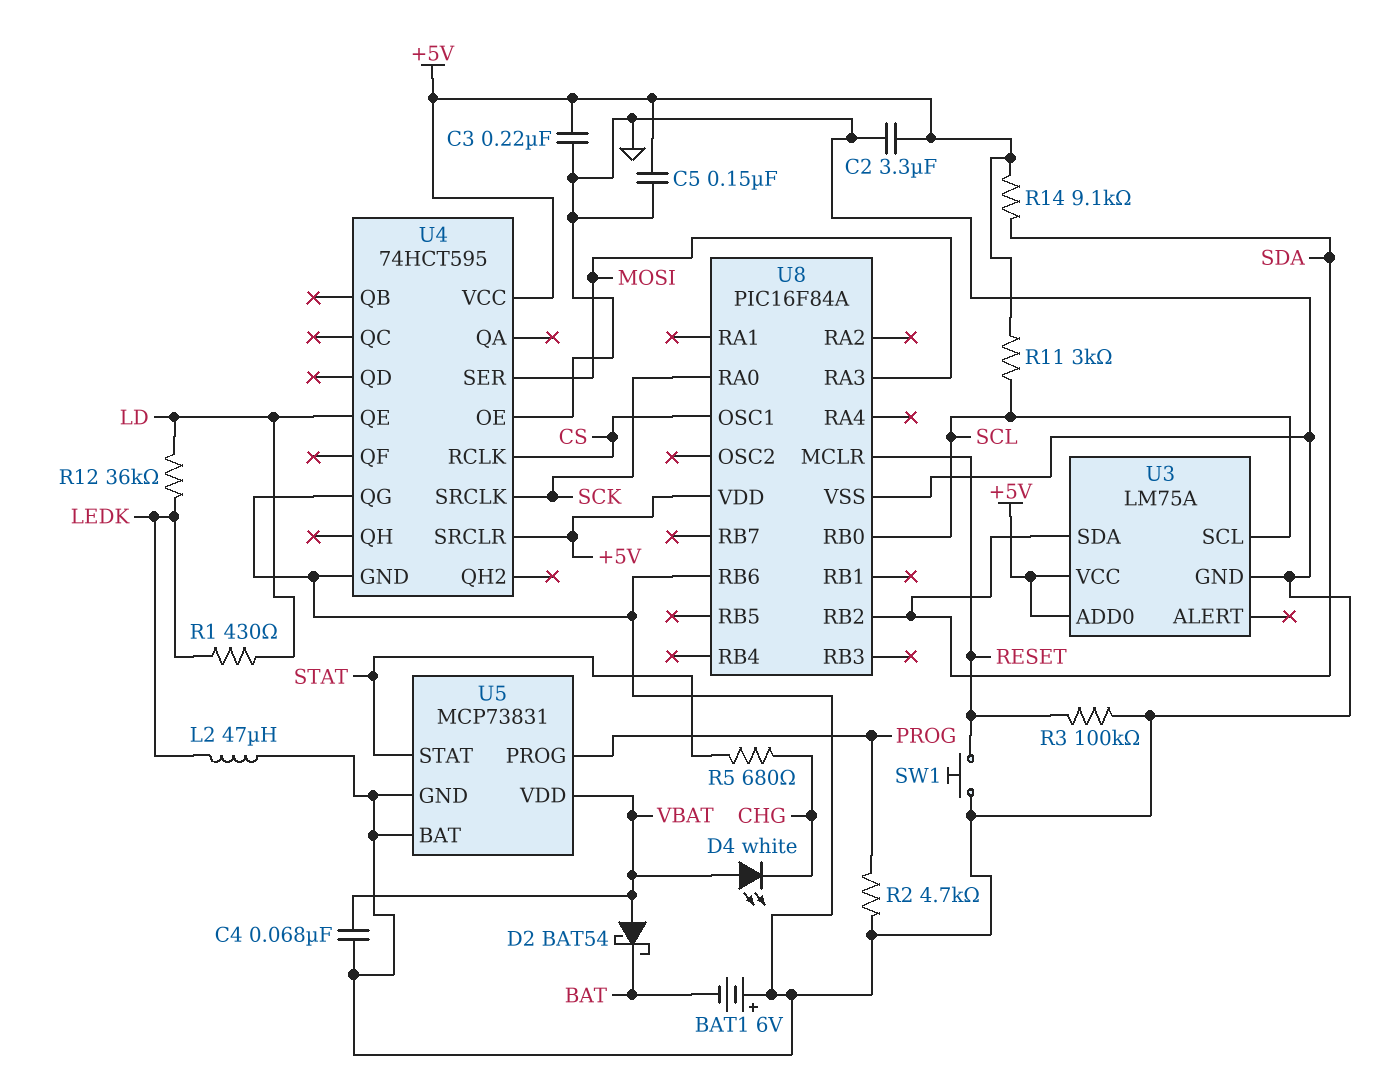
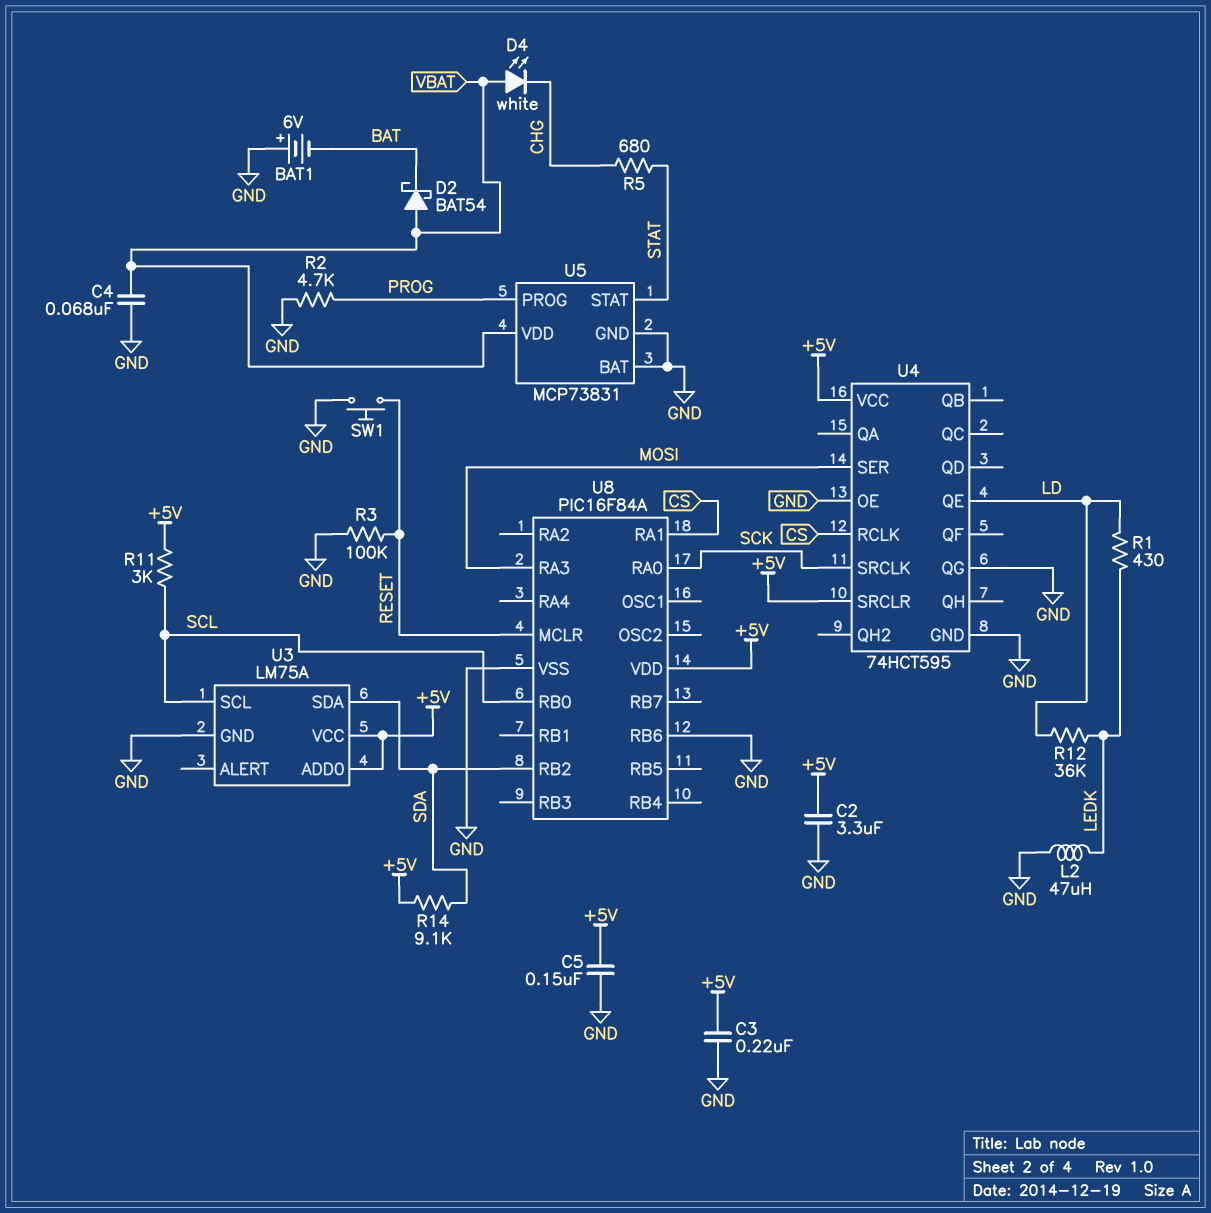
U8 pin OSC1: CS -> none
U8 pin RA1: none -> CS

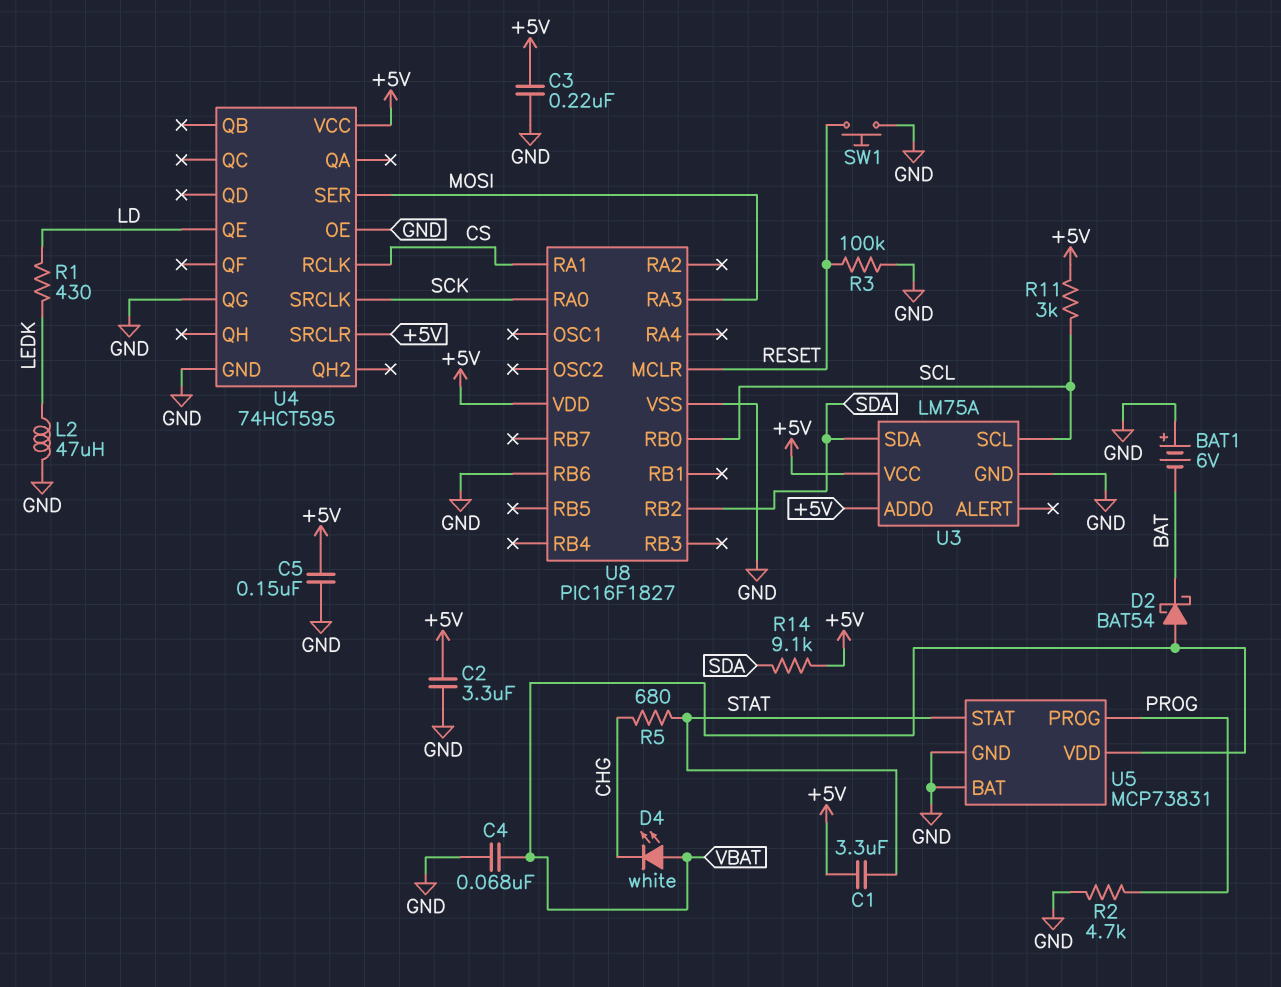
C1: none -> 3.3uF (+5V, STAT)
R12: 36k (LD, LEDK) -> none
U8: PIC16F84A -> PIC16F1827

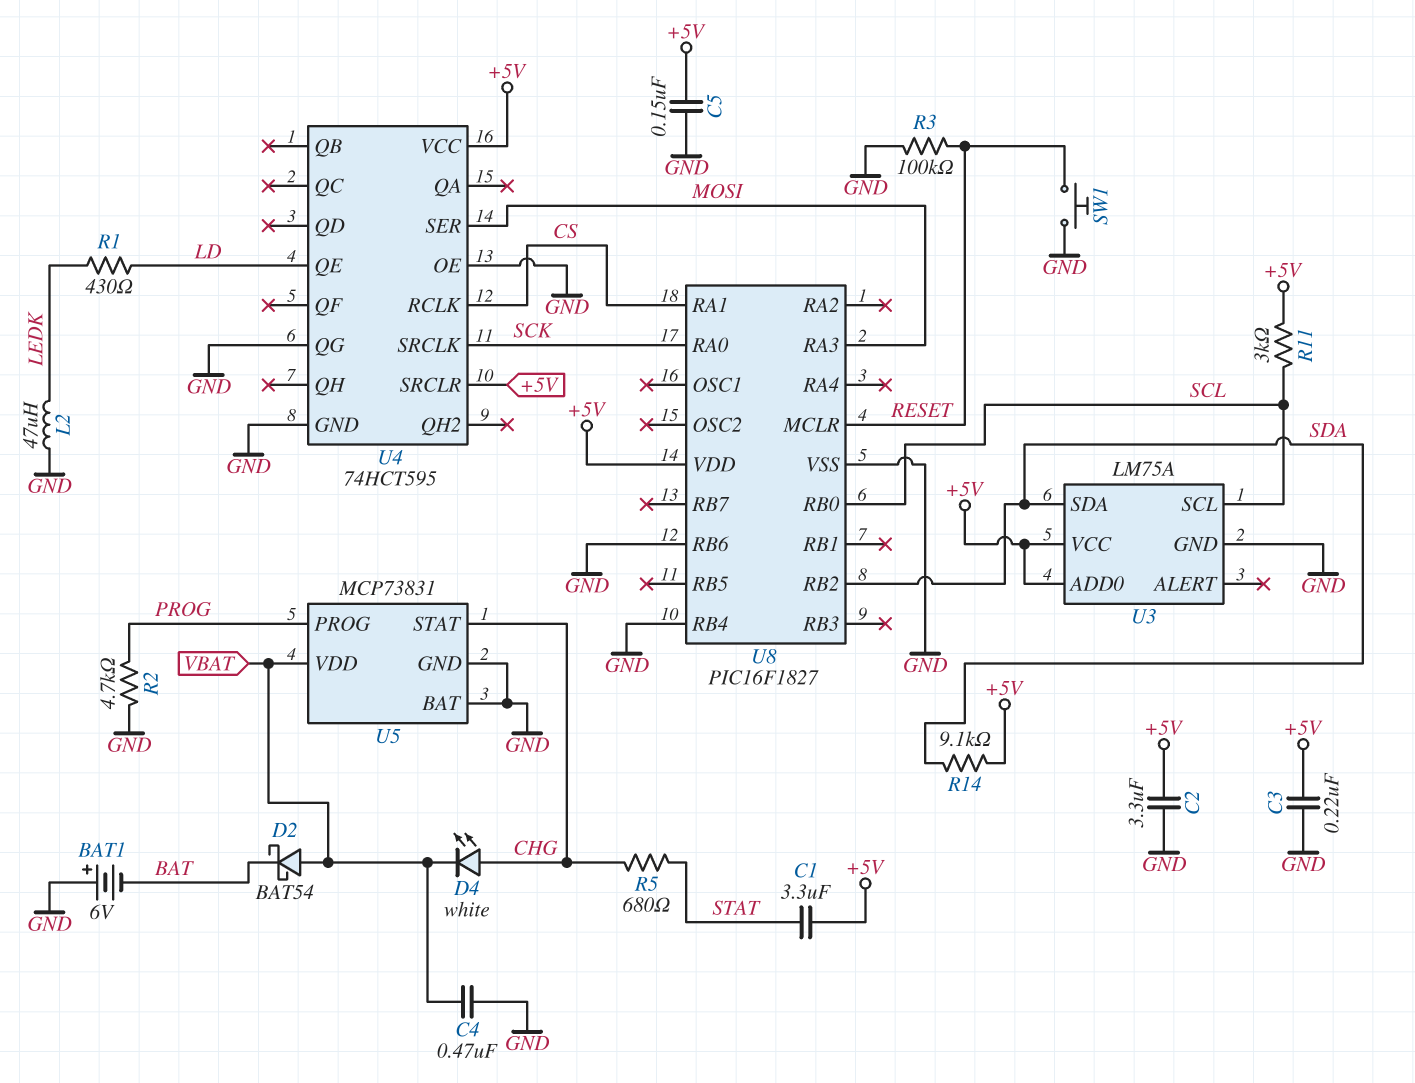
C4: 68nF (GND, VBAT) -> 470nF (GND, VBAT)
D4: LED white (A VBAT, K CHG) -> LED white (A CHG, K VBAT)
U5 pin STAT: STAT -> CHG
U8 pin RB4: none -> GND

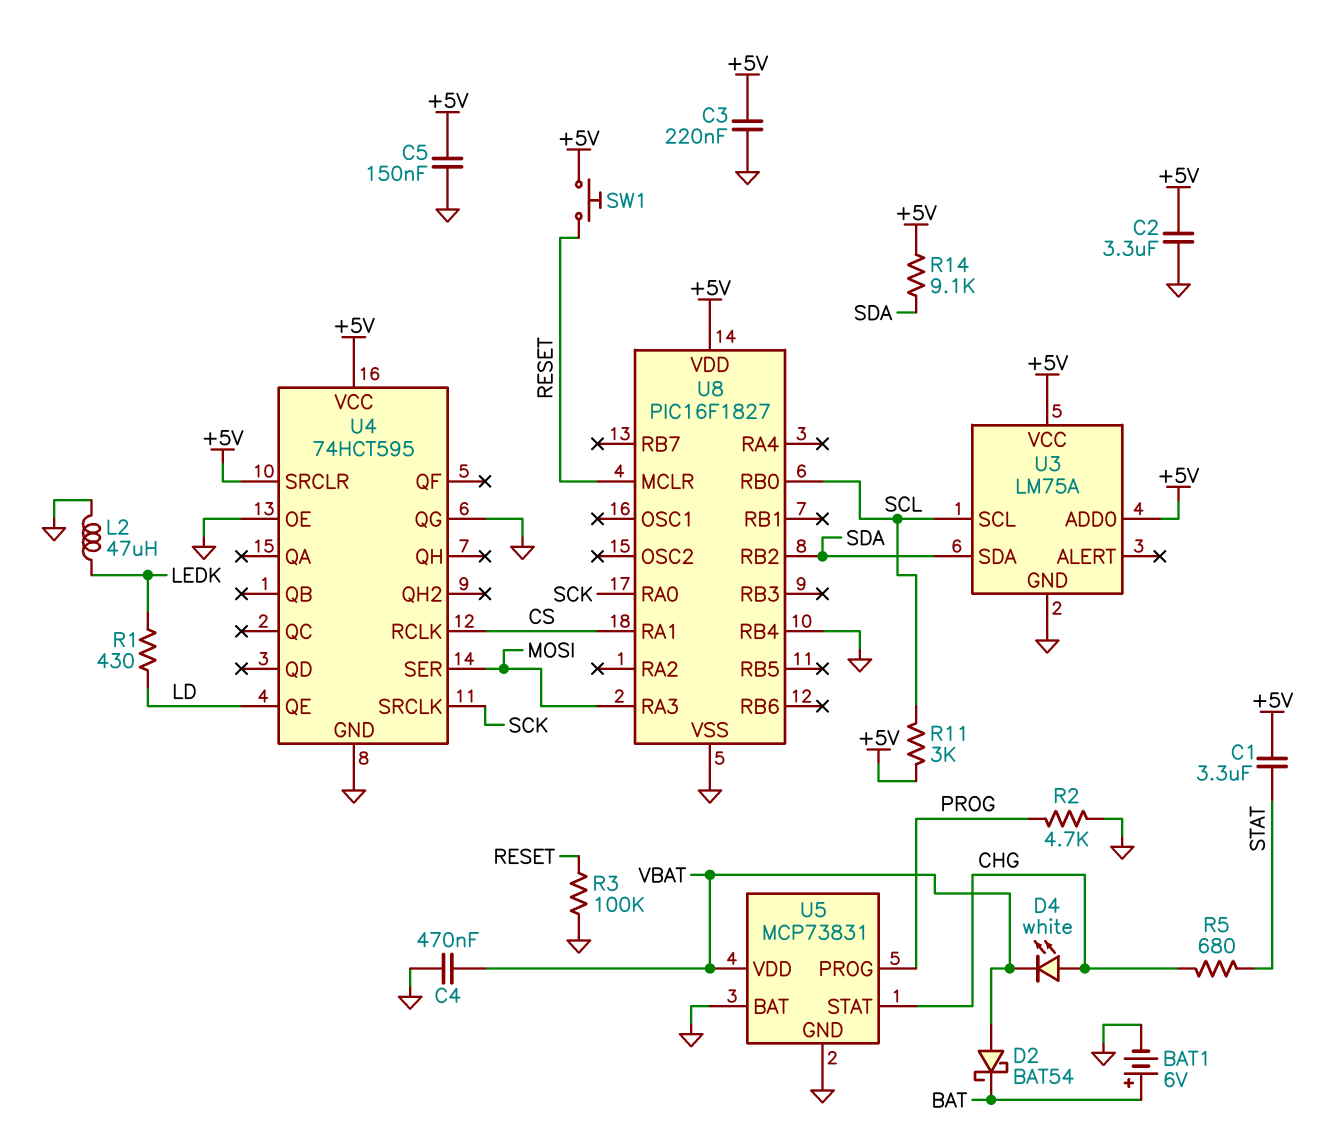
BAT1: 6V (plus GND, minus BAT) -> 6V (plus BAT, minus GND)
SW1: button (GND, RESET) -> button (+5V, RESET)
U8 pin RB6: GND -> none

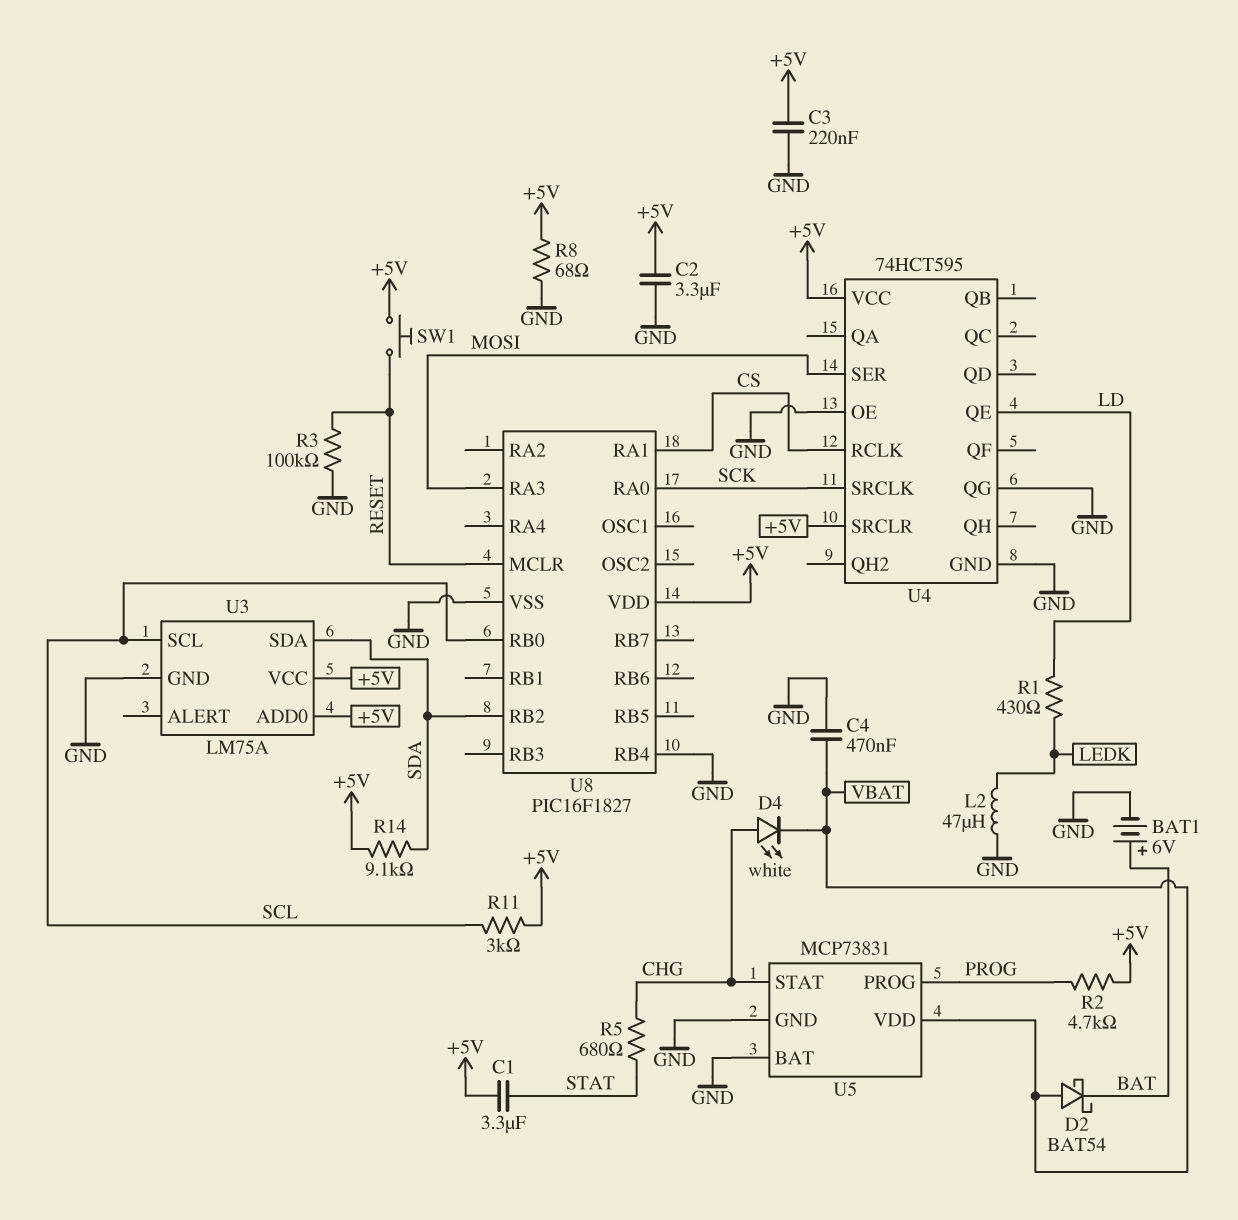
C5: 150nF (+5V, GND) -> none
R2: 4.7k (GND, PROG) -> 4.7k (+5V, PROG)
R8: none -> 68 (+5V, GND)

